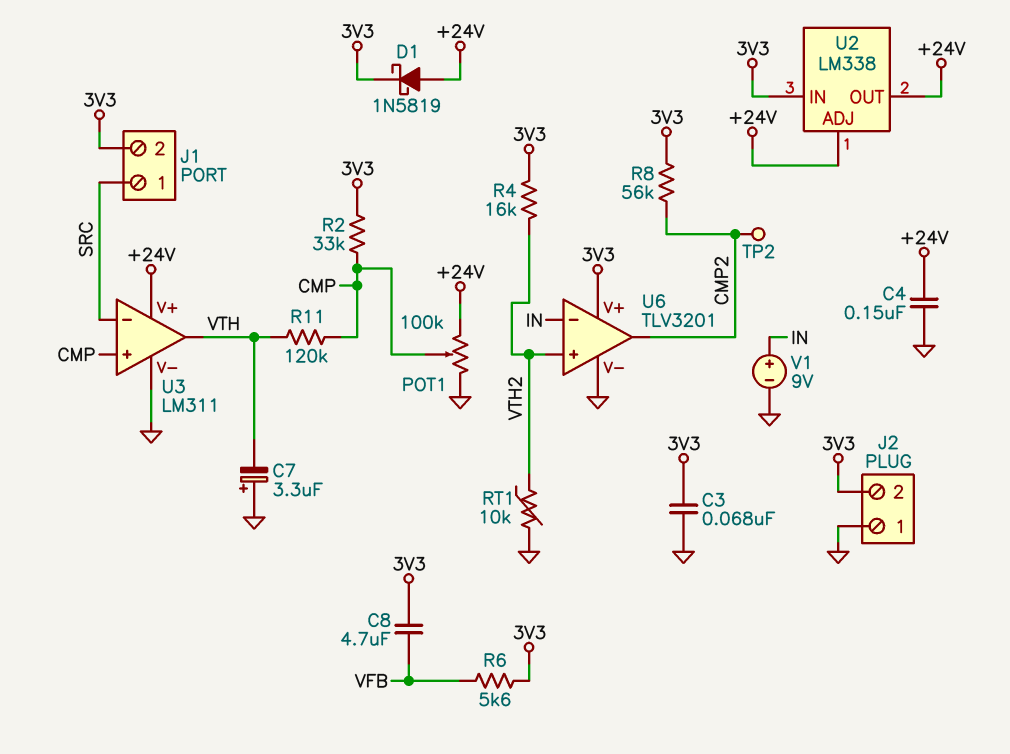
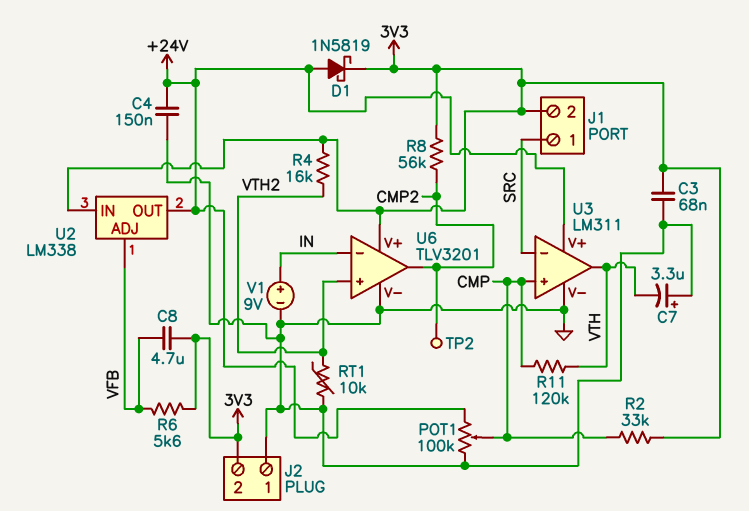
U2 pin ADJ: +24V -> VFB

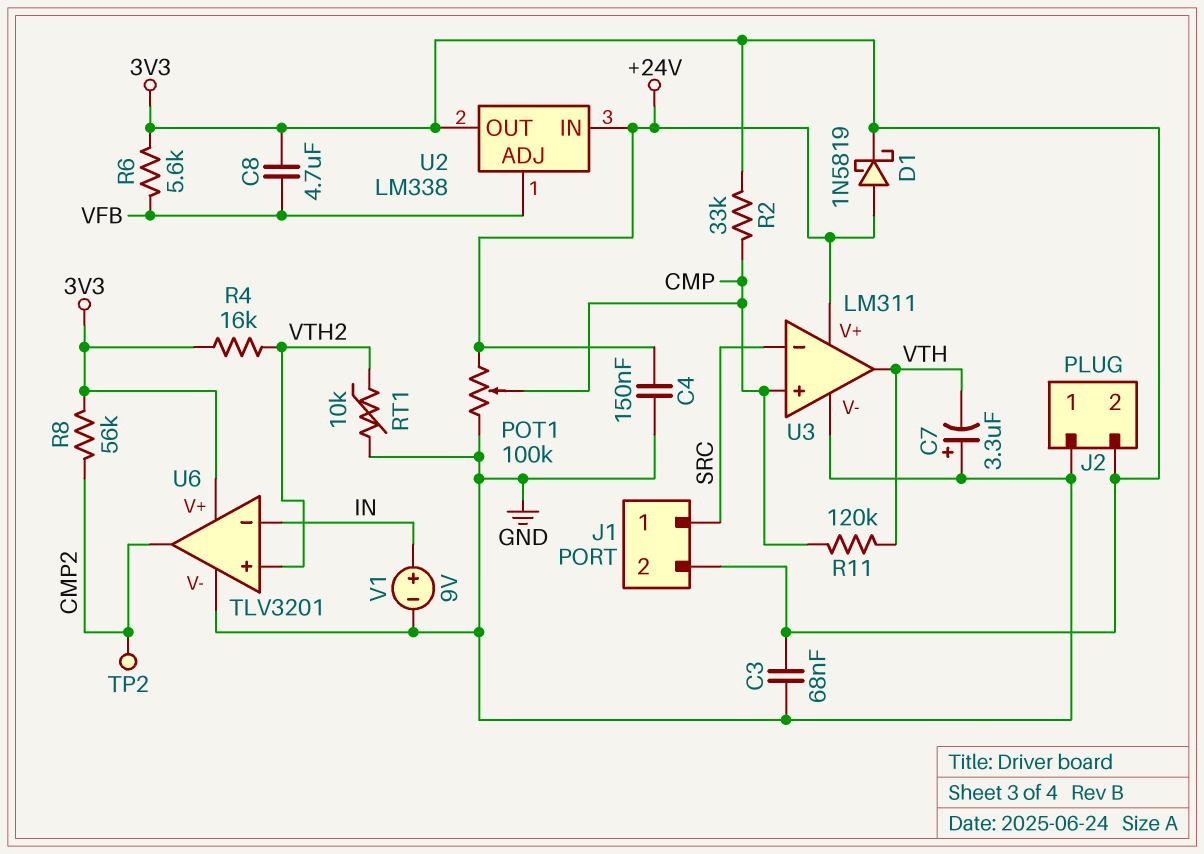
U2 pin IN: 3V3 -> +24V
U2 pin OUT: +24V -> 3V3

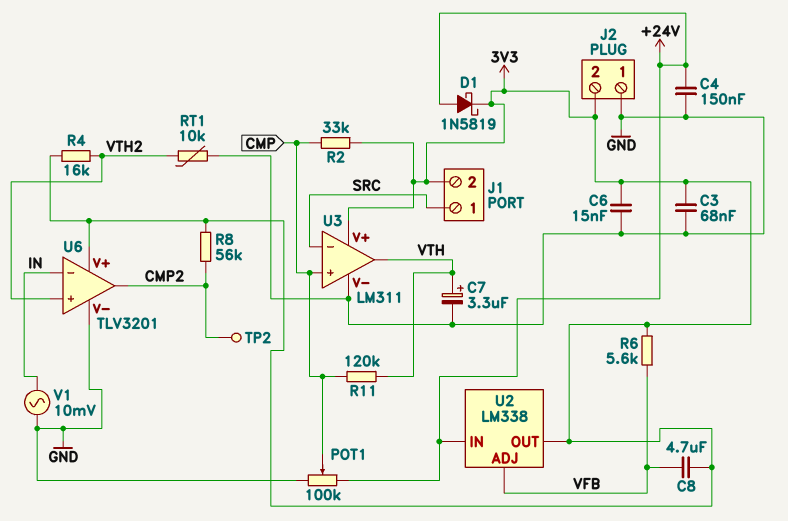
C6: none -> 15nF (3V3, GND)
C7: 3.3uF (plus GND, minus VTH) -> 3.3uF (plus VTH, minus GND)
U3 pin V+: +24V -> 3V3
V1: 9V (plus IN, minus GND) -> AC 10mV (GND, IN)

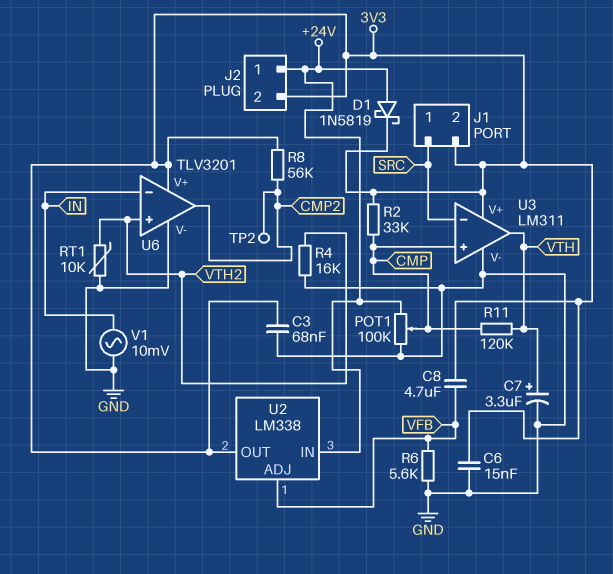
C4: 150nF (+24V, GND) -> none
J2 pin 1: GND -> +24V
R4: 16k (3V3, VTH2) -> 16k (GND, VTH2)
R6: 5.6k (3V3, VFB) -> 5.6k (GND, VFB)

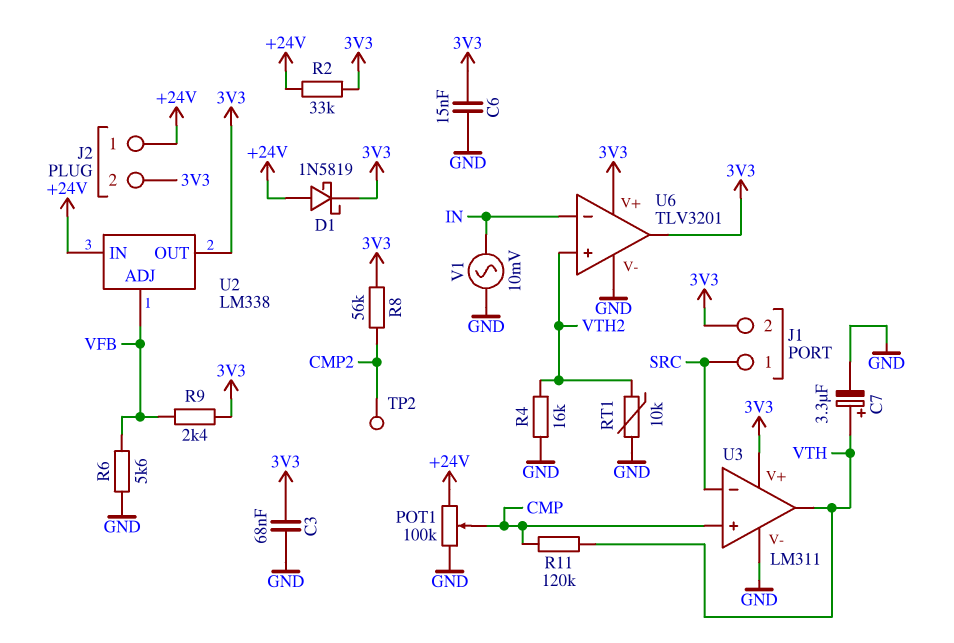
C8: 4.7uF (3V3, VFB) -> none
R2: 33k (3V3, CMP) -> 33k (+24V, 3V3)
R9: none -> 2.4k (3V3, VFB)
U6 pin out: CMP2 -> 3V3

